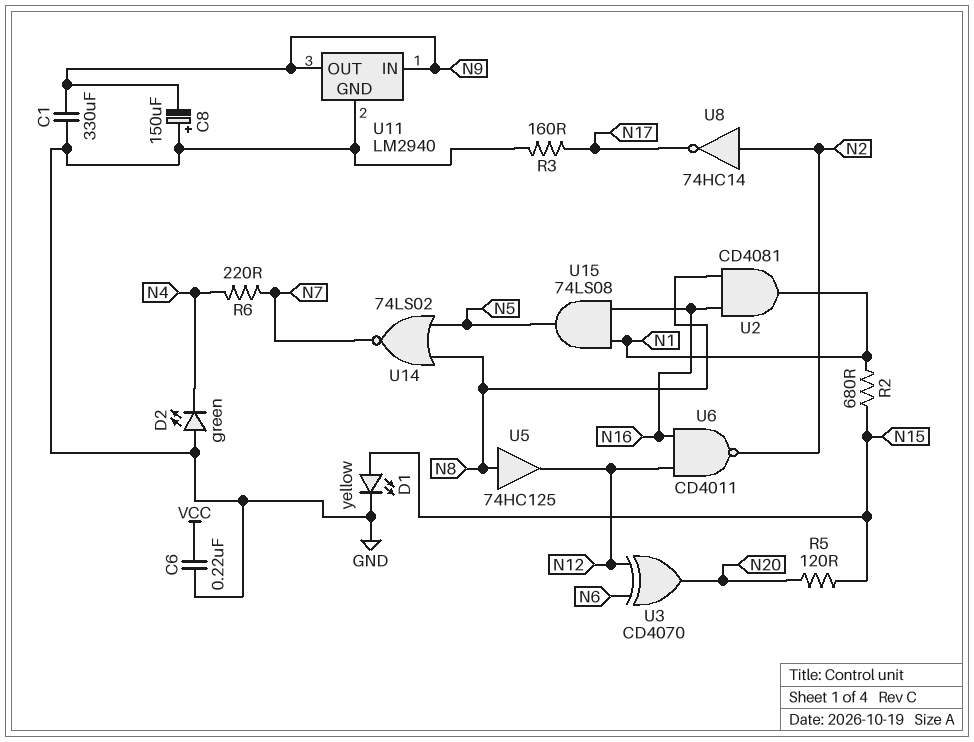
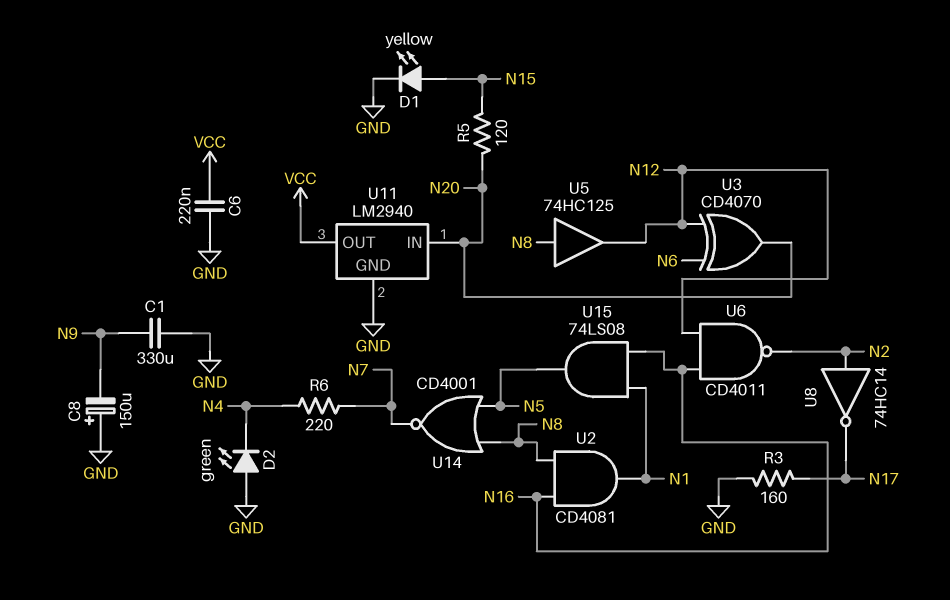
R2: 680 (N1, N15) -> none
U11 pin IN: N9 -> N20
U11 pin OUT: N9 -> VCC
U14: NOR 74LS02 (in N5, in N8, out N7) -> NOR CD4001 (in N5, in N8, out N7)

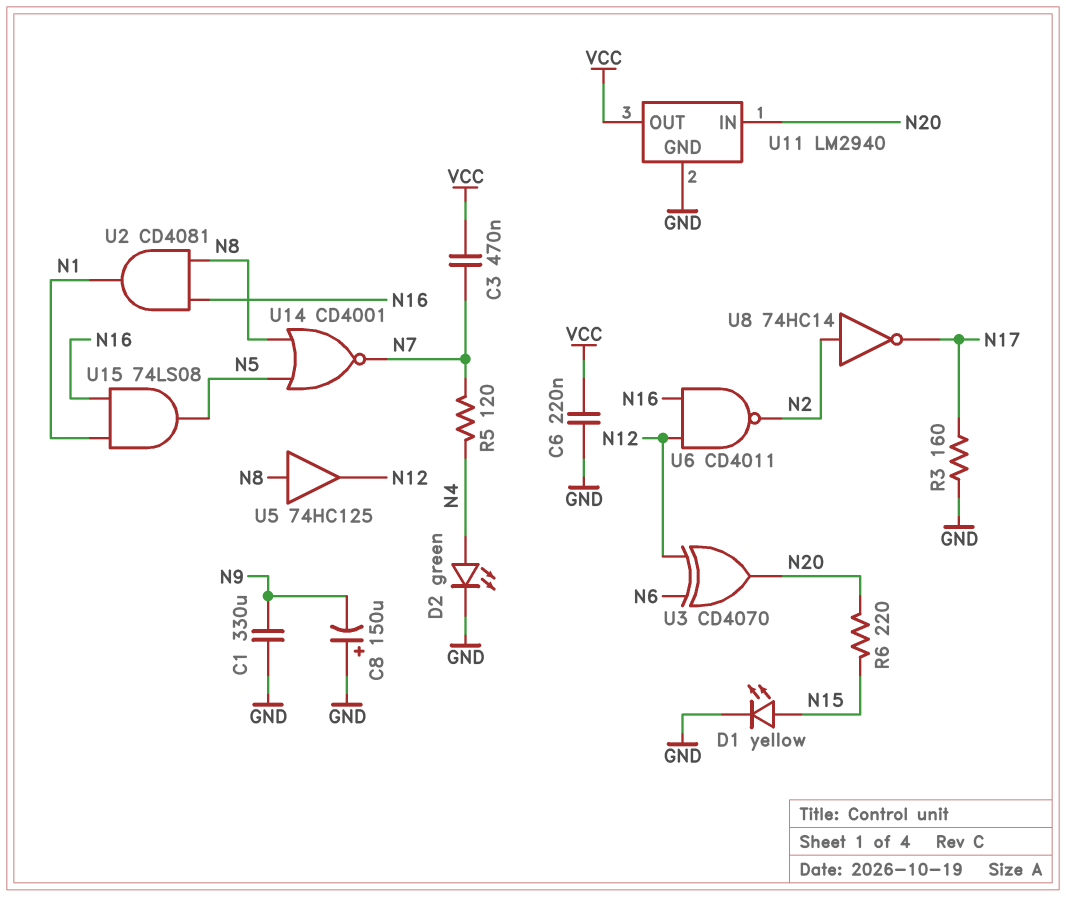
C3: none -> 470nF (N7, VCC)
D2: LED green (A GND, K N4) -> LED green (A N4, K GND)
R5: 120 (N15, N20) -> 120 (N4, N7)
R6: 220 (N4, N7) -> 220 (N15, N20)

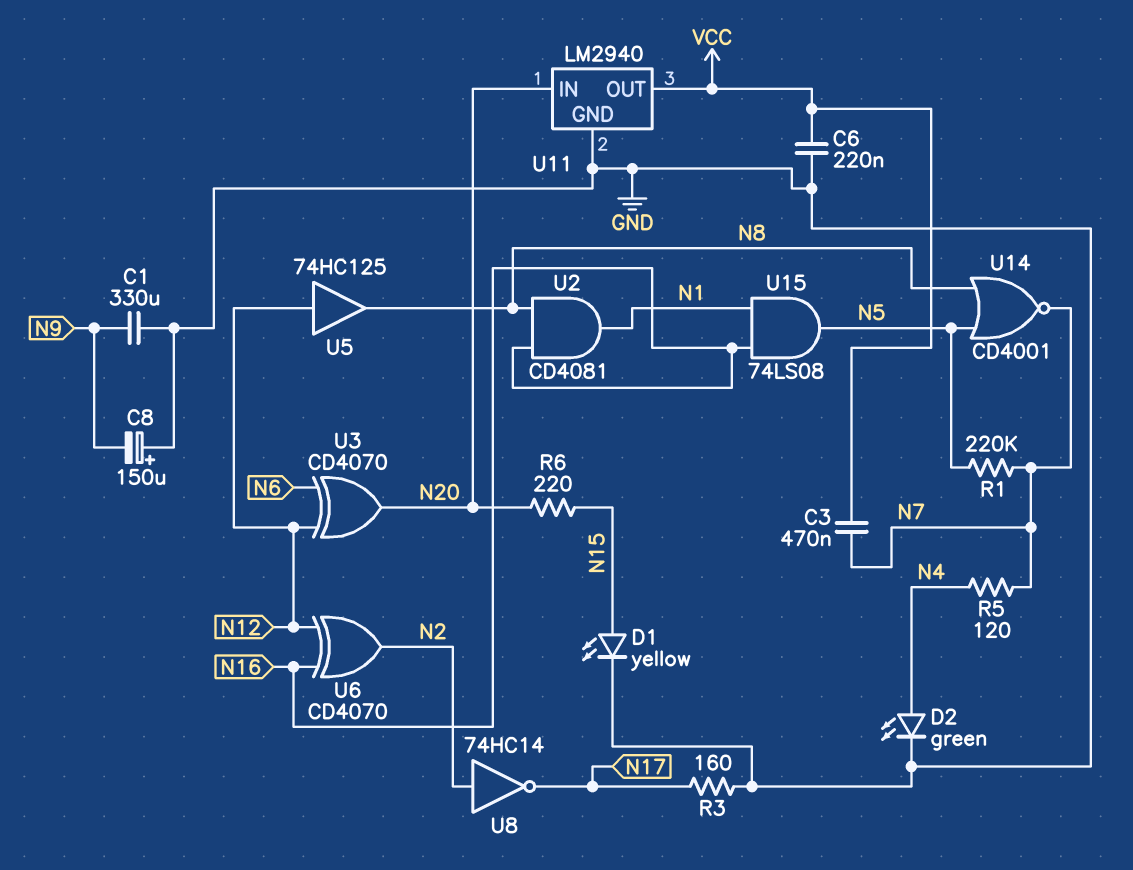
R1: none -> 220k (N5, N7)
U5: buffer 74HC125 (in N8, out N12) -> buffer 74HC125 (in N12, out N8)
U6: NAND CD4011 (in N12, in N16, out N2) -> XOR CD4070 (in N12, in N16, out N2)

